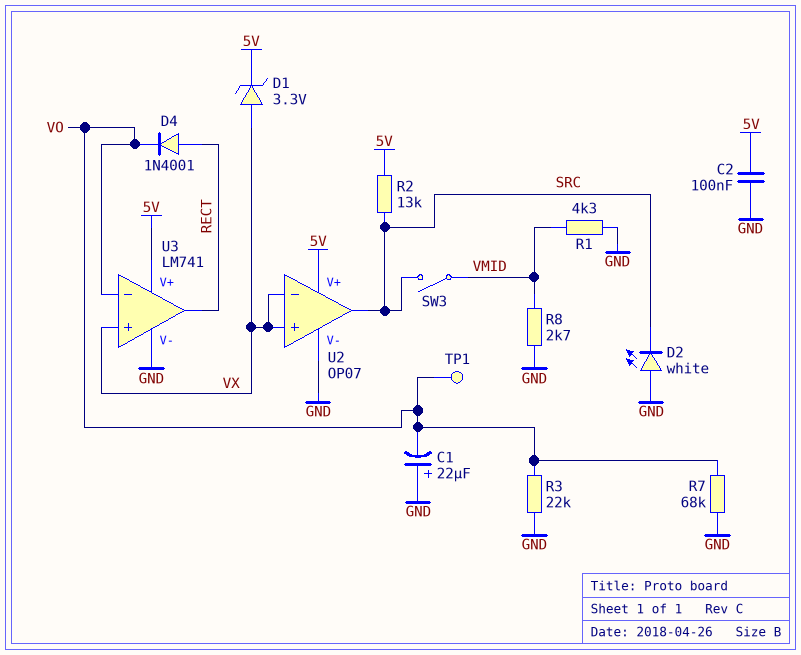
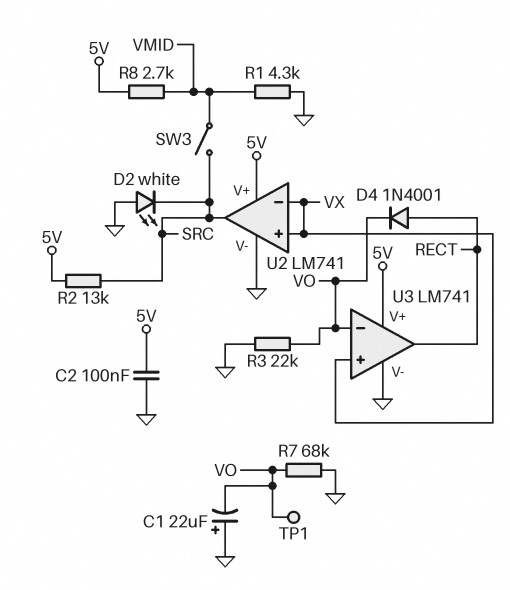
D1: zener 3.3V (A VX, K 5V) -> none
R8: 2.7k (GND, VMID) -> 2.7k (5V, VMID)
U2: OP07 -> LM741

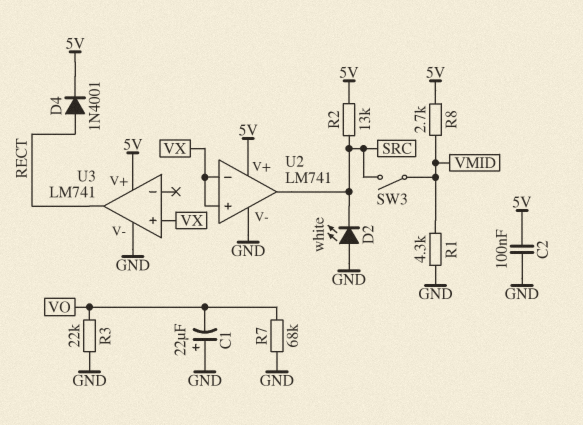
D4: diode 1N4001 (A RECT, K VO) -> diode 1N4001 (A RECT, K 5V)
TP1: test point (VO) -> none
U3 pin in-: VO -> none

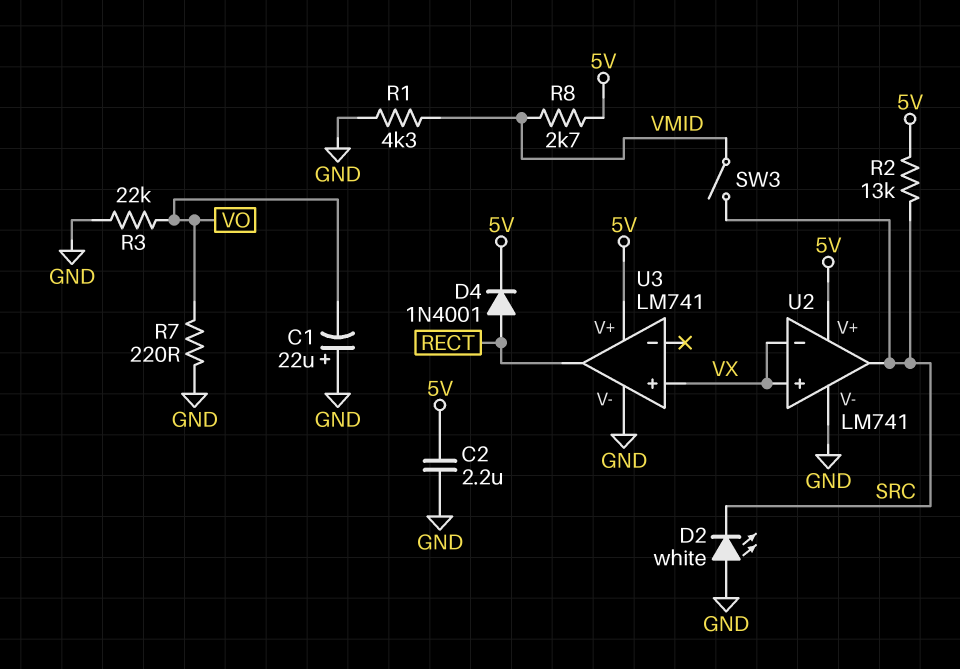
C2: 100nF (5V, GND) -> 2.2uF (5V, GND)
R7: 68k (GND, VO) -> 220 (GND, VO)

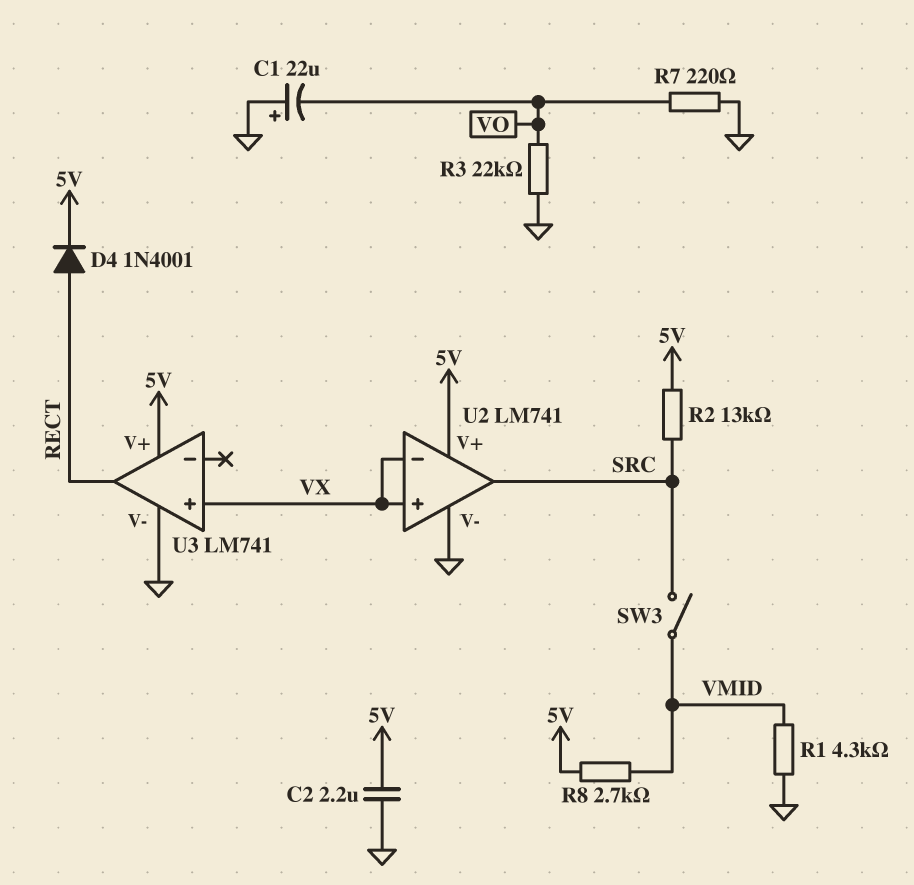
D2: LED white (A GND, K SRC) -> none

